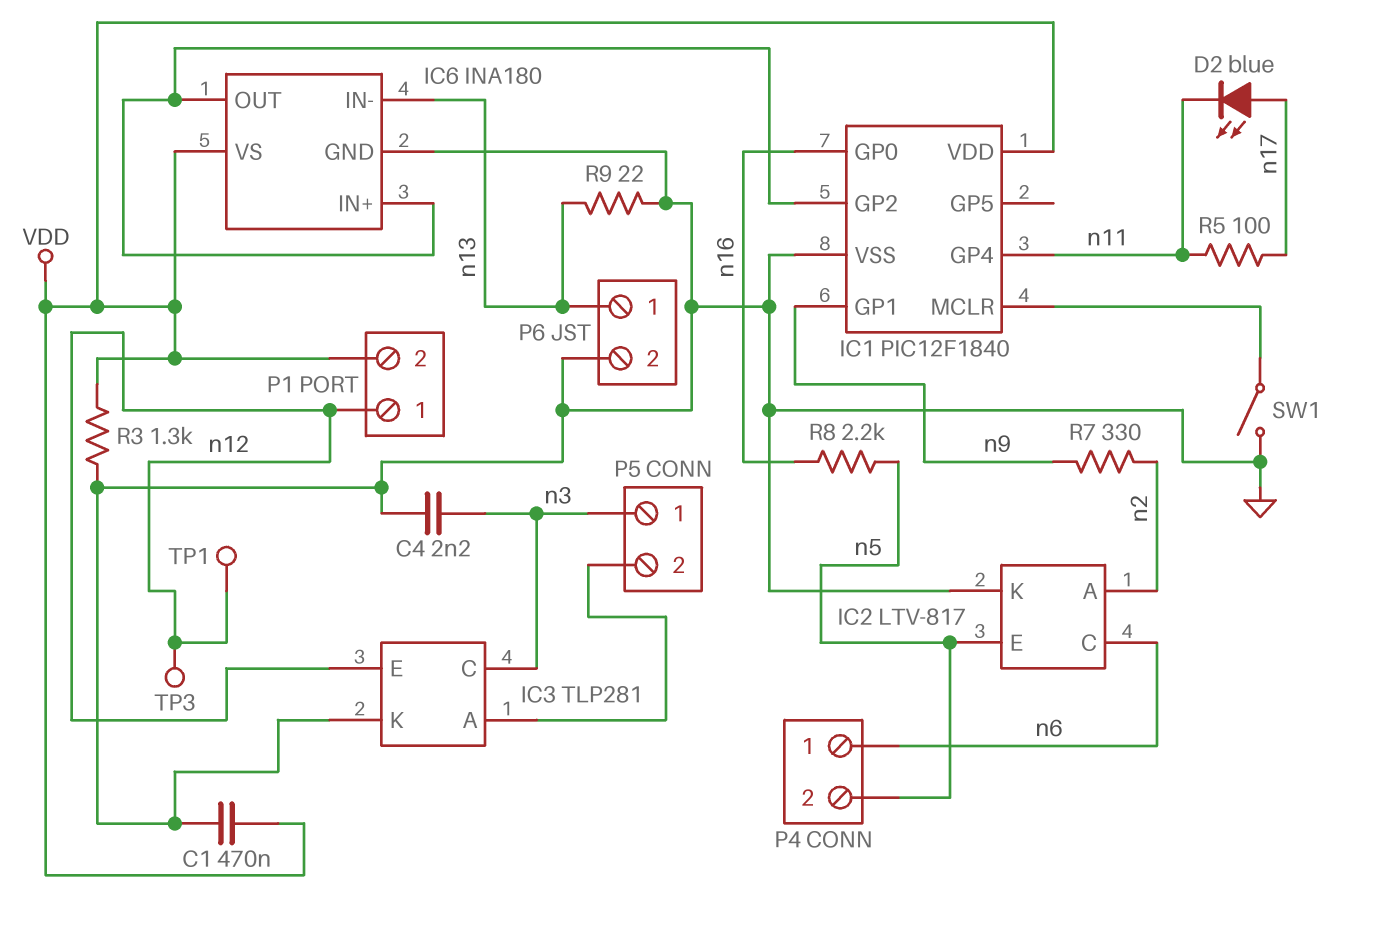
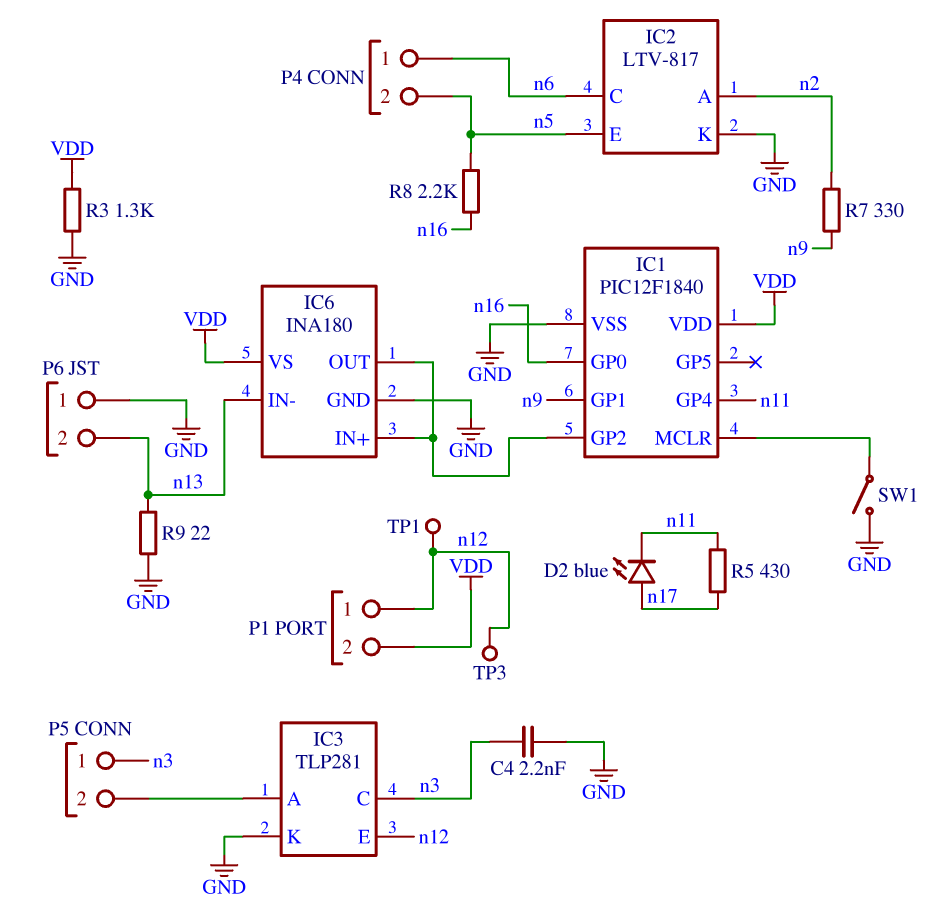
C1: 470nF (GND, VDD) -> none
P6 pin 1: n13 -> GND
P6 pin 2: GND -> n13
R5: 100 (n11, n17) -> 430 (n11, n17)

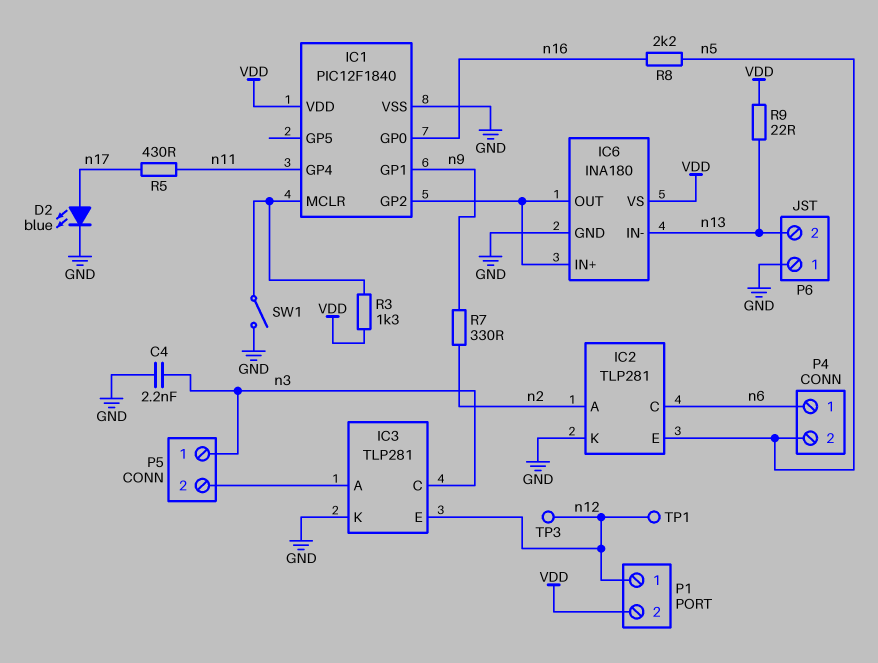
D2: LED blue (A n17, K n11) -> LED blue (A n17, K GND)
IC2: LTV-817 -> TLP281
R3: 1.3k (GND, VDD) -> 1.3k (IC1/MCLR, VDD)
R9: 22 (GND, n13) -> 22 (VDD, n13)

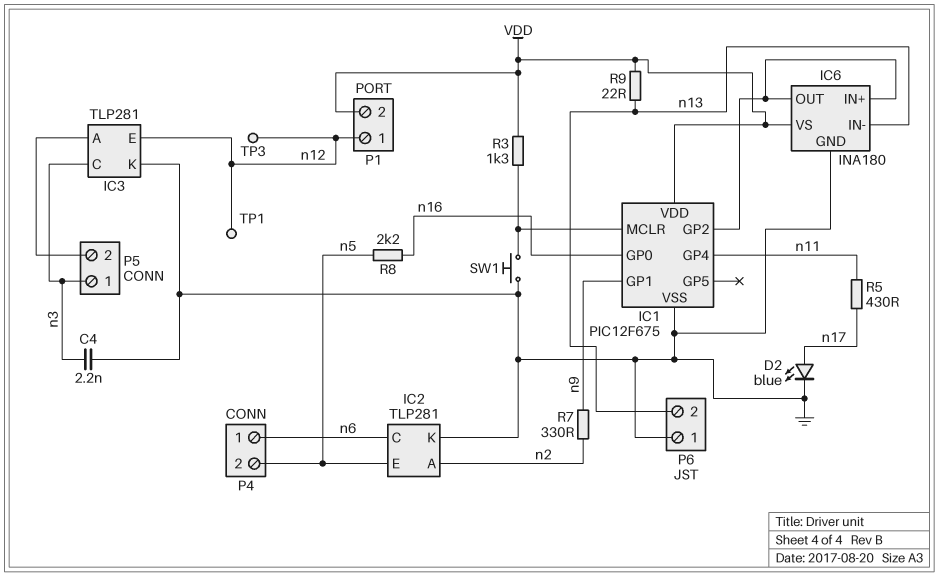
IC1: PIC12F1840 -> PIC12F675
SW1: switch (GND, IC1/MCLR) -> button (GND, IC1/MCLR)

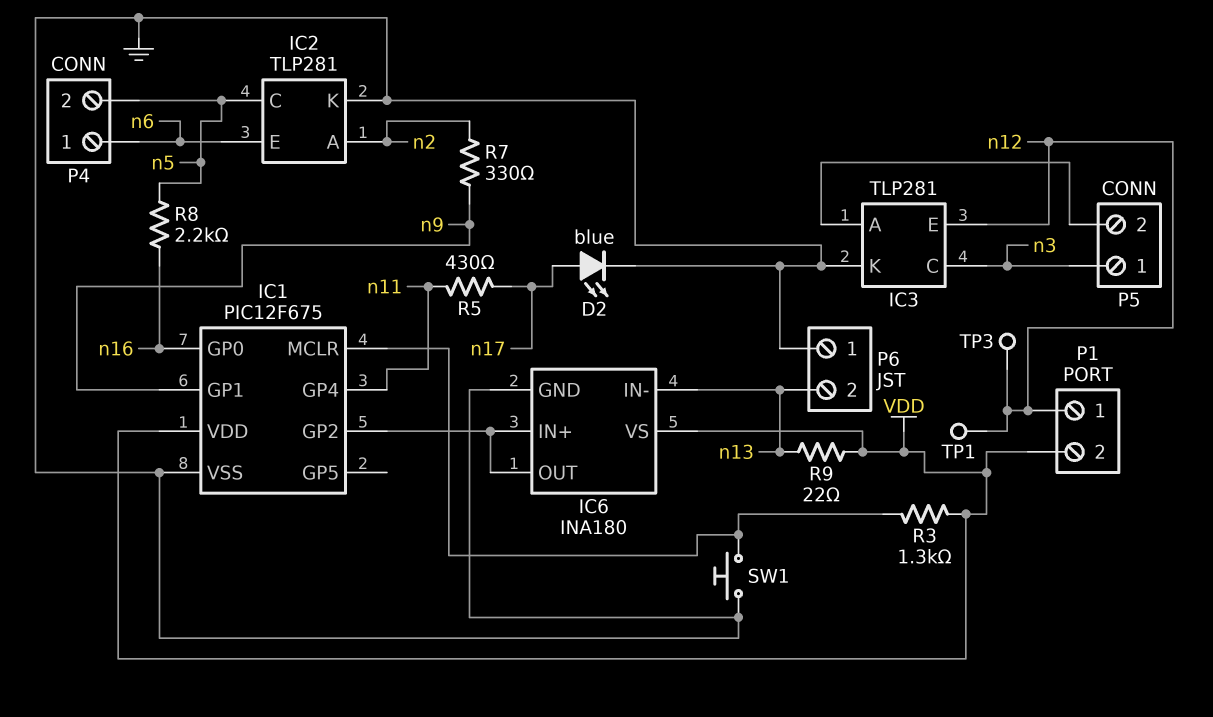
C4: 2.2nF (GND, n3) -> none
IC2 pin C: n6 -> n5
IC2 pin E: n5 -> n6

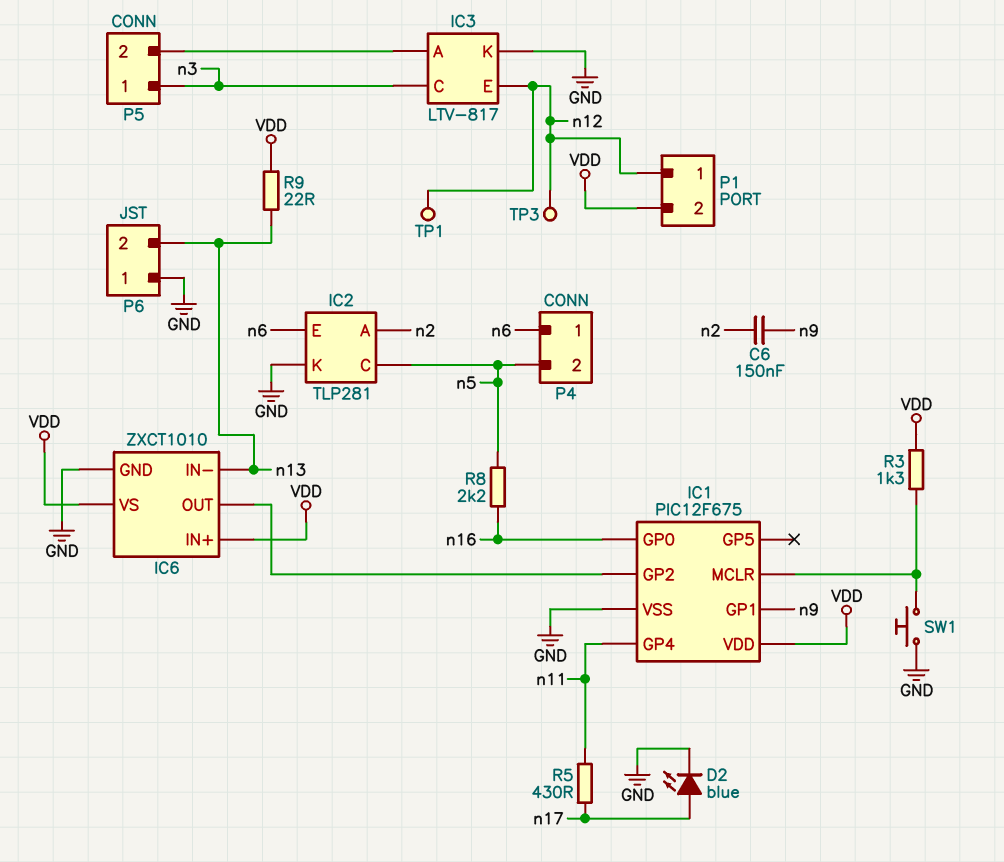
C6: none -> 150nF (n2, n9)
IC3: TLP281 -> LTV-817
IC6: INA180 -> ZXCT1010
IC6 pin IN+: IC1/GP2 -> VDD
R7: 330 (n2, n9) -> none

